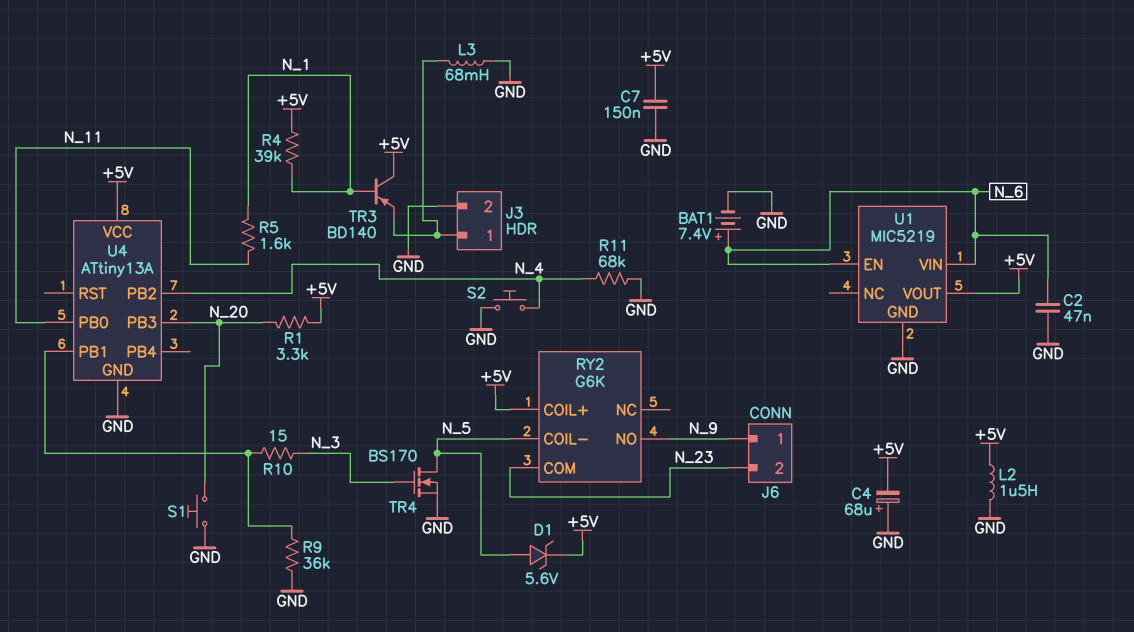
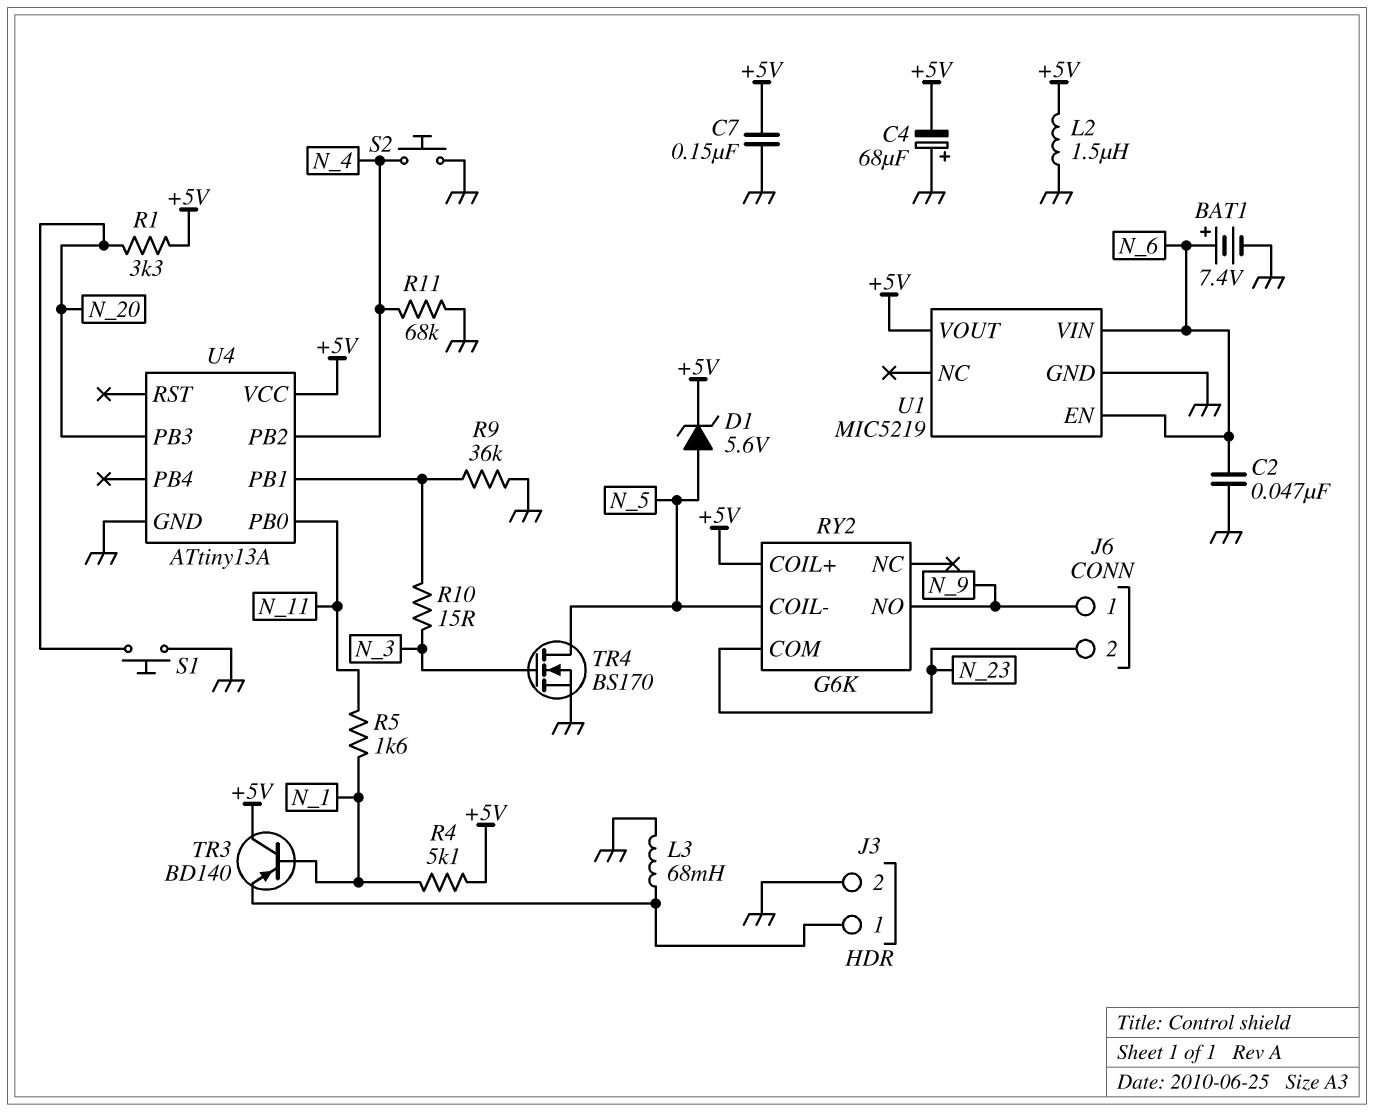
R4: 39k (+5V, N_1) -> 5.1k (+5V, N_1)

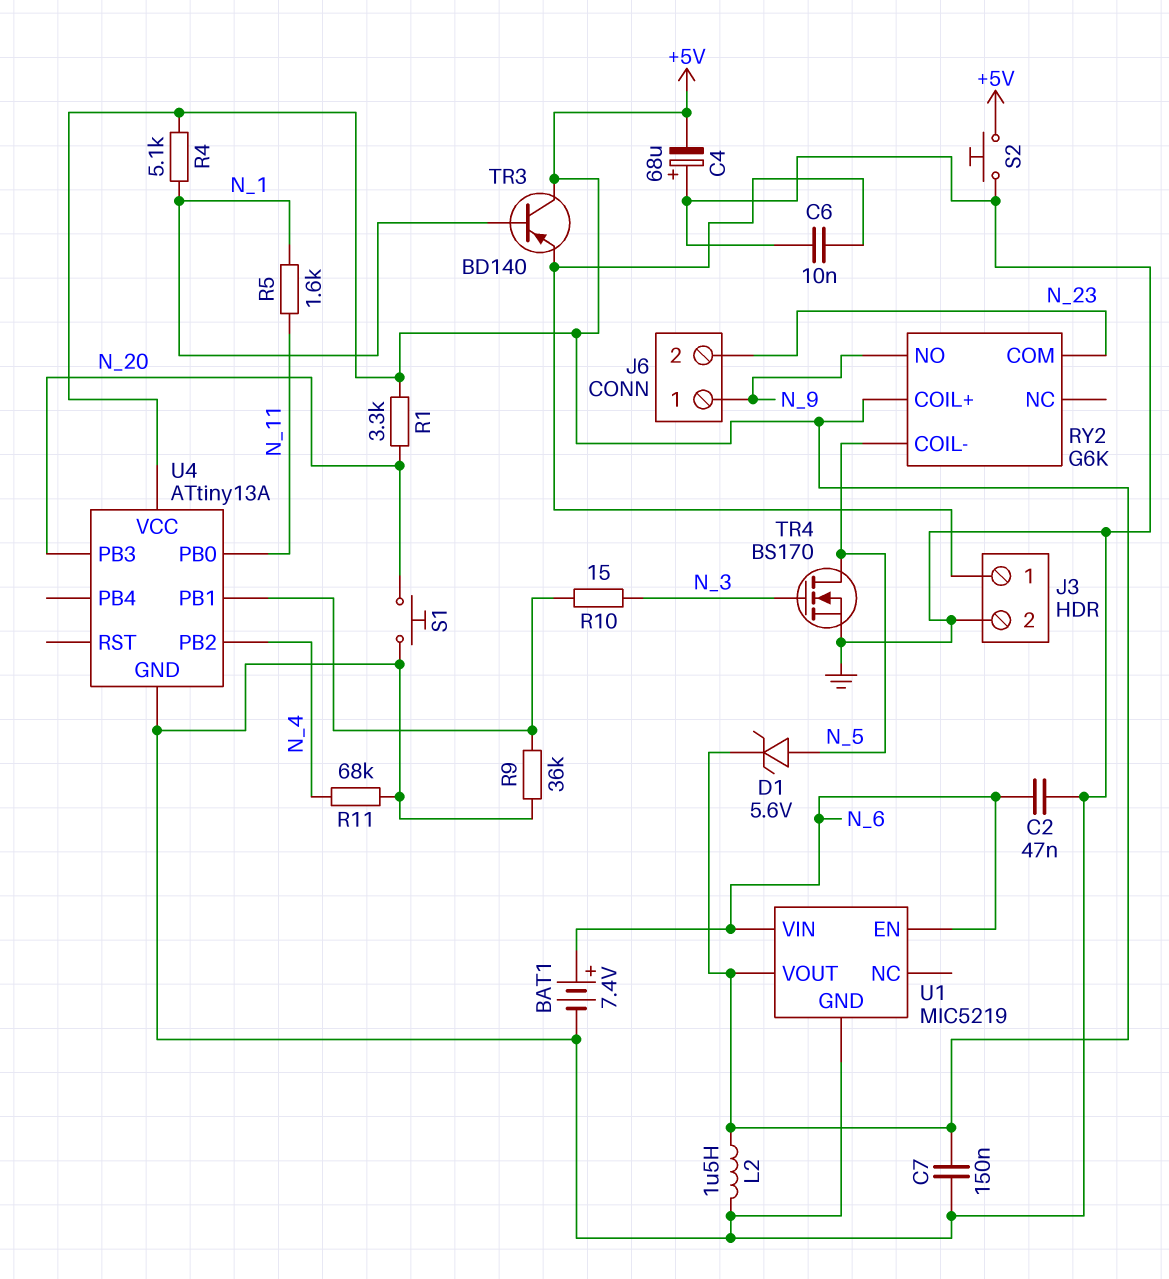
C6: none -> 10nF (GND, J3/1)
L3: 68mH (GND, J3/1) -> none
S2: button (GND, N_4) -> button (+5V, GND)

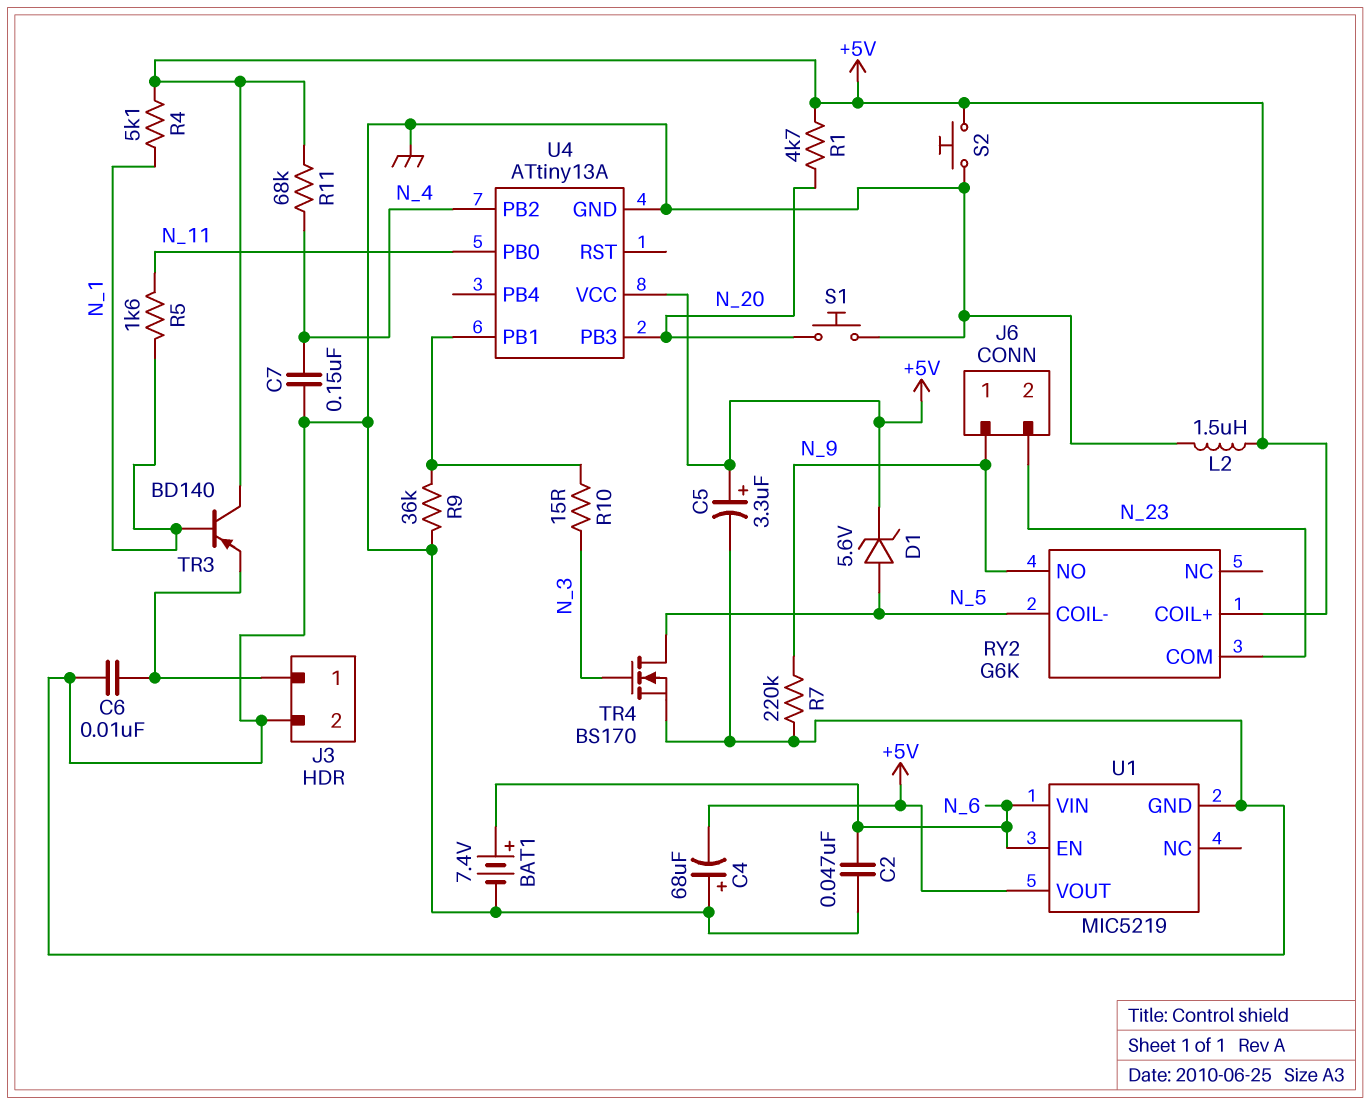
C5: none -> 3.3uF (plus +5V, minus GND)
C7: 150nF (+5V, GND) -> 150nF (GND, N_4)
R1: 3.3k (+5V, N_20) -> 4.7k (+5V, N_20)
R7: none -> 220k (GND, N_9)
R11: 68k (GND, N_4) -> 68k (+5V, N_4)

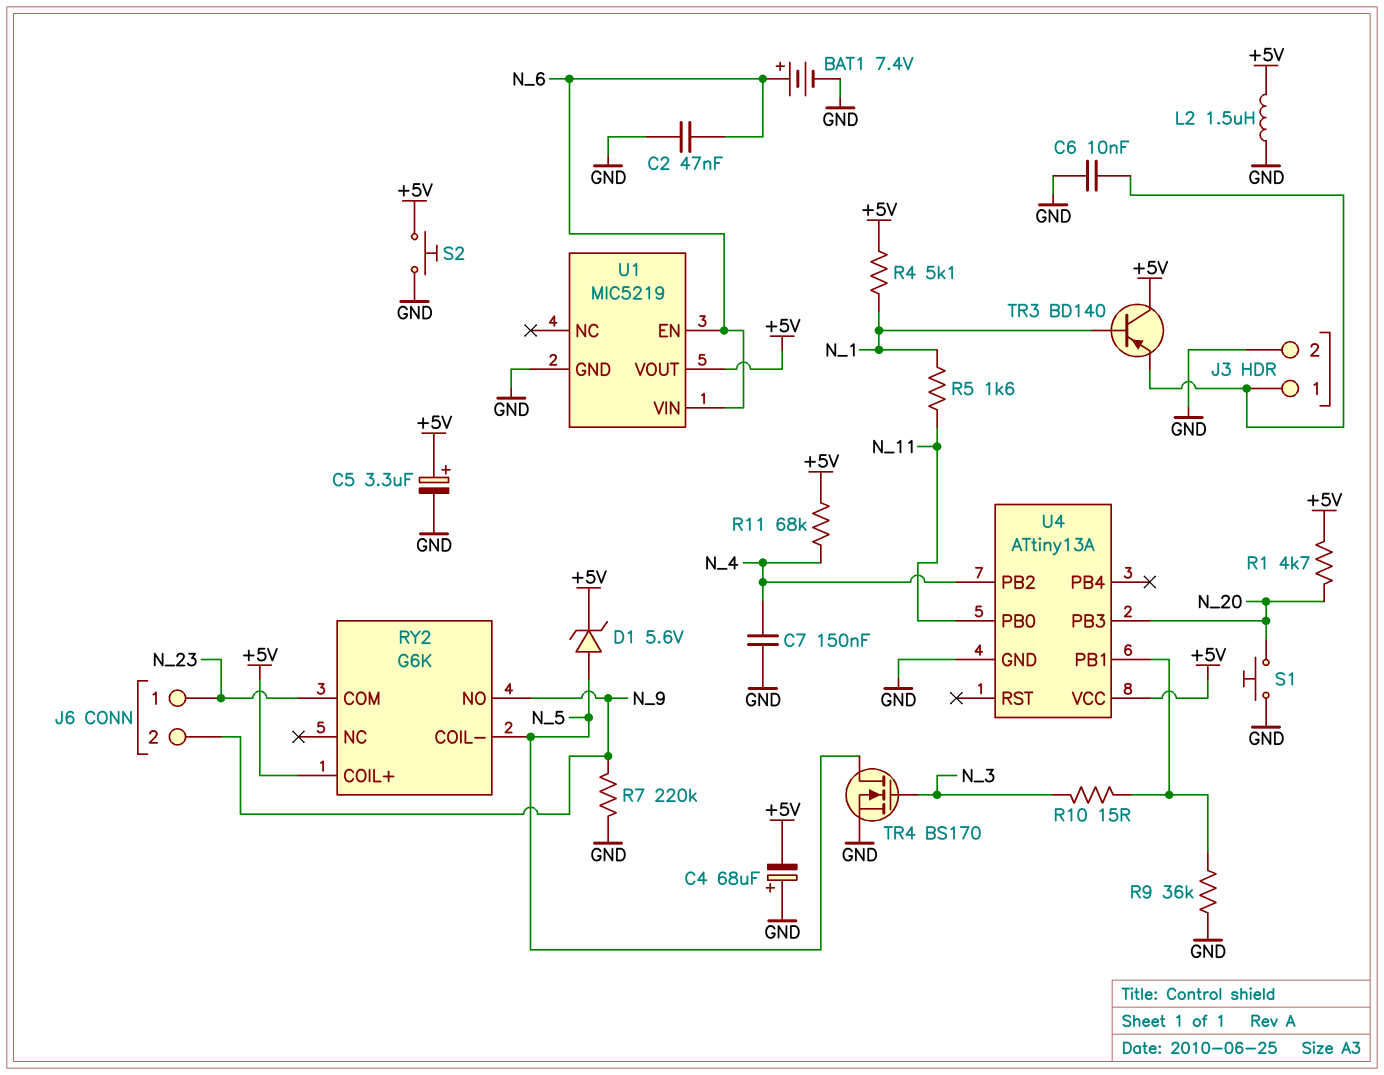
J6 pin 1: N_9 -> N_23
J6 pin 2: N_23 -> N_9

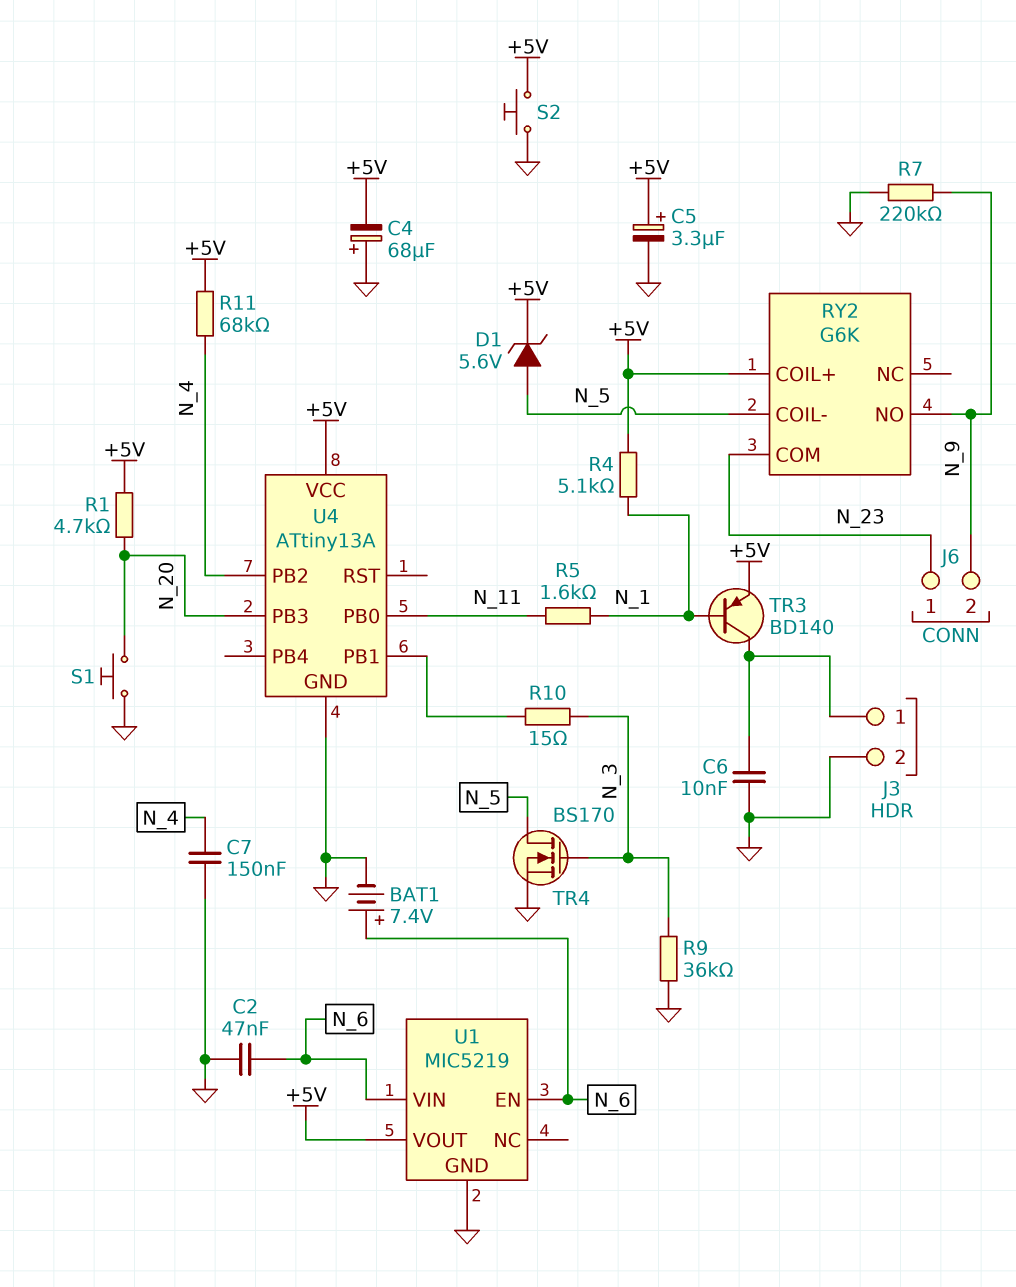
L2: 1.5uH (+5V, GND) -> none
R9: 36k (GND, U4/PB1) -> 36k (GND, N_3)
TR3: PNP BD140 (B N_1, C +5V, E J3/1) -> PNP BD140 (B N_1, C J3/1, E +5V)

